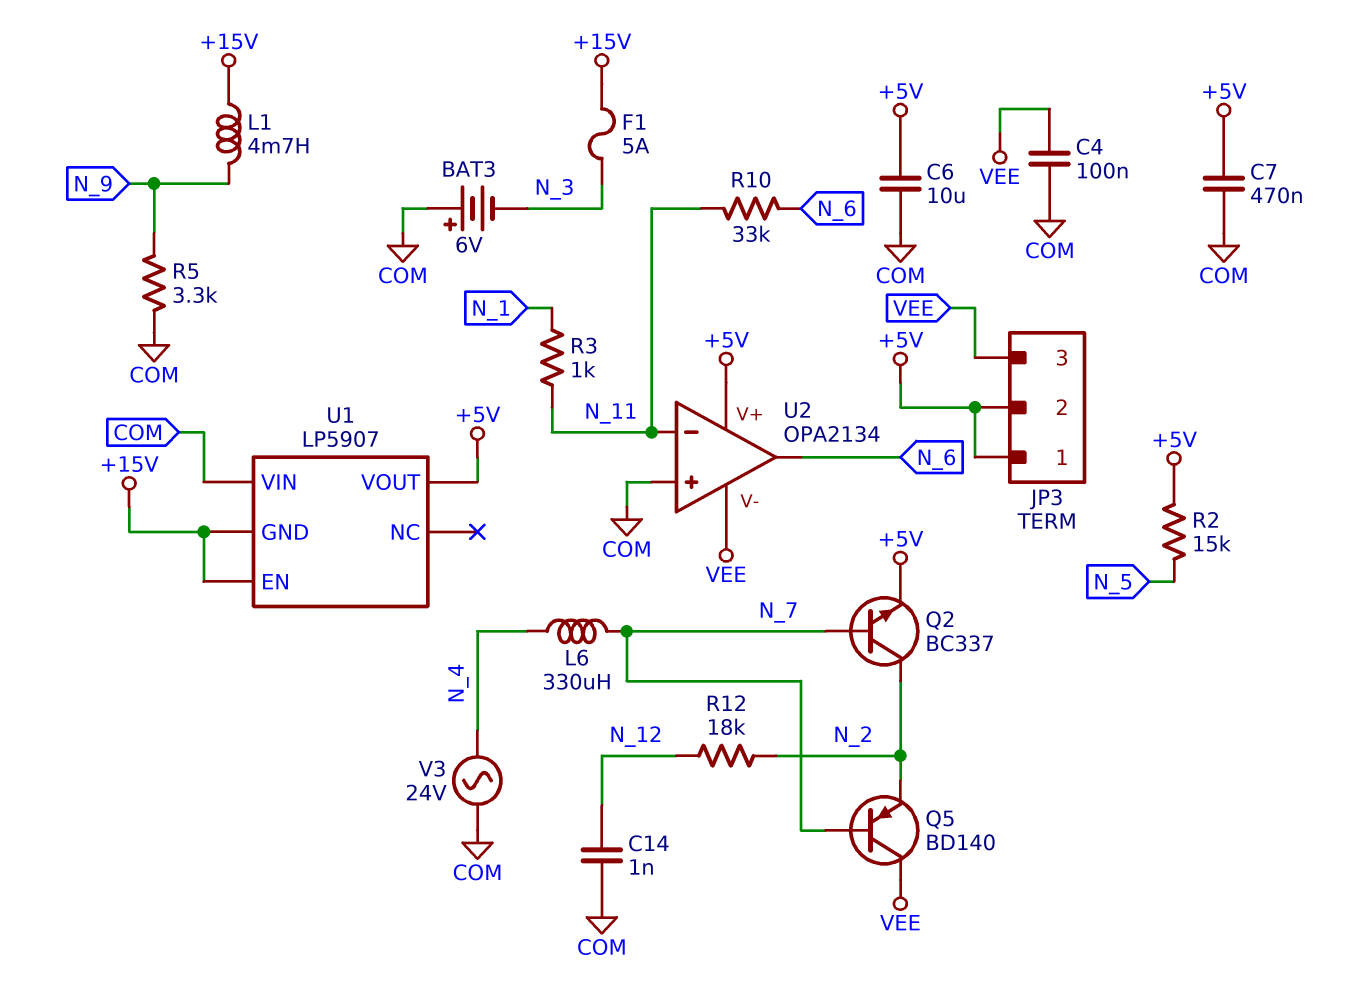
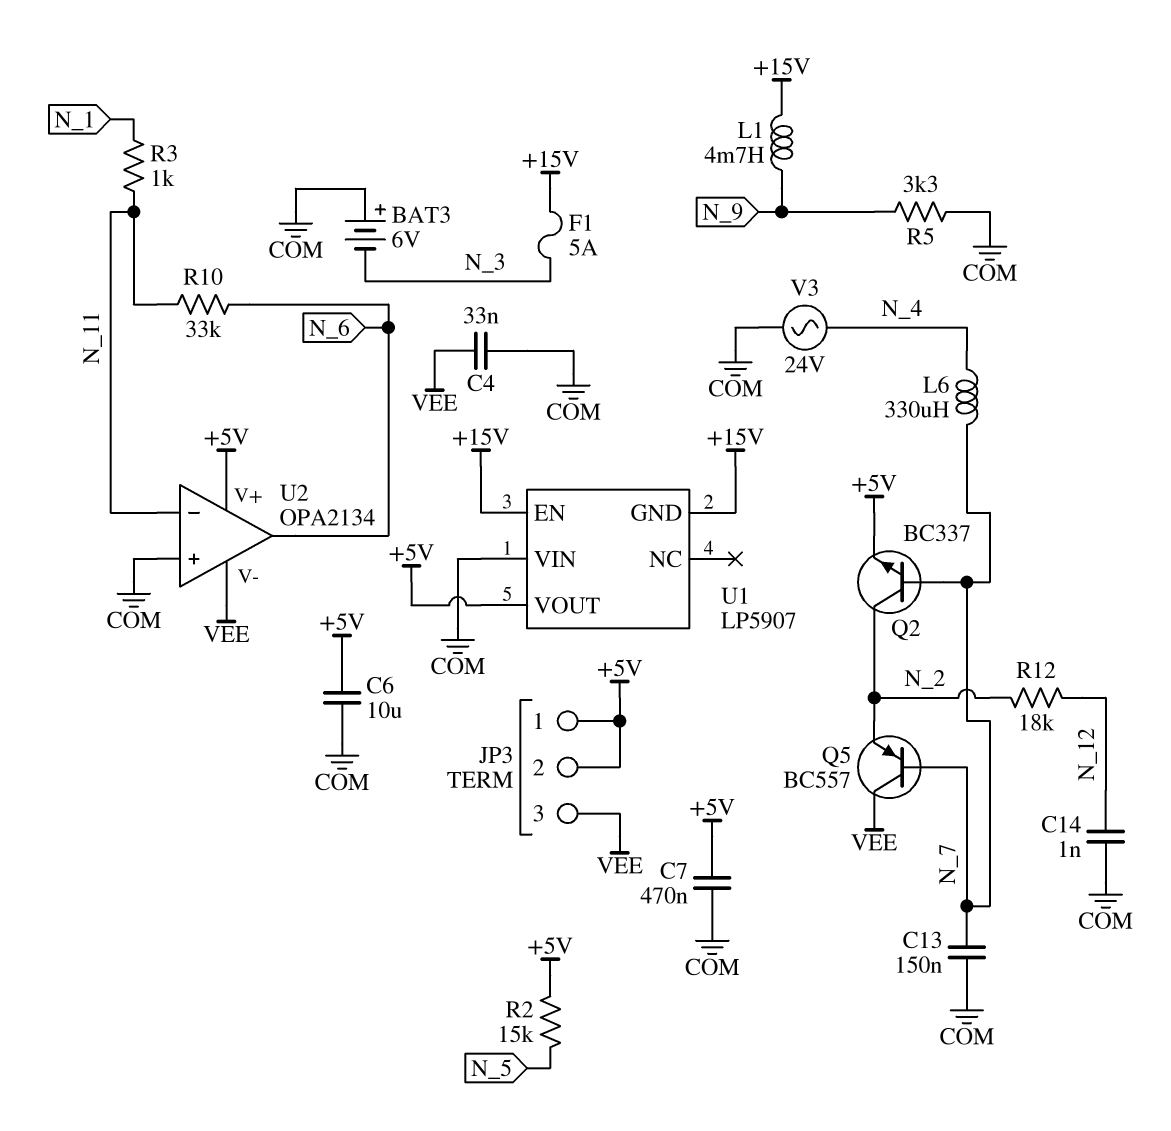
C4: 100nF (COM, VEE) -> 33nF (COM, VEE)
C13: none -> 150nF (COM, N_7)
Q5: PNP BD140 (B N_7, C VEE, E N_2) -> PNP BC557 (B N_7, C VEE, E N_2)

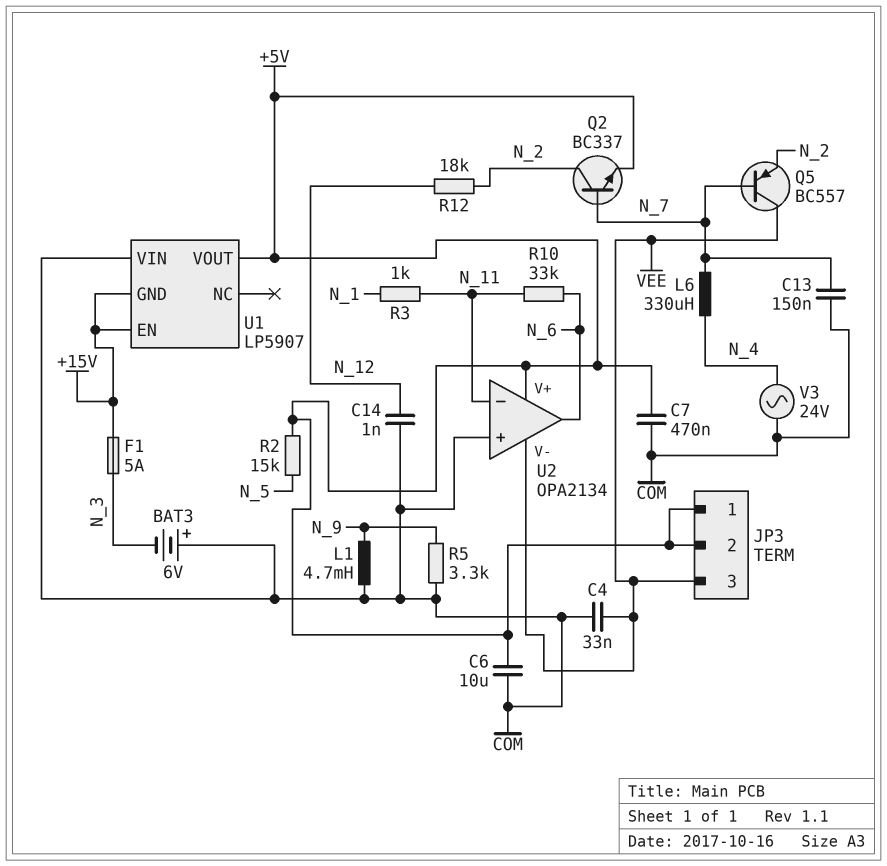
L1: 4.7mH (+15V, N_9) -> 4.7mH (COM, N_9)

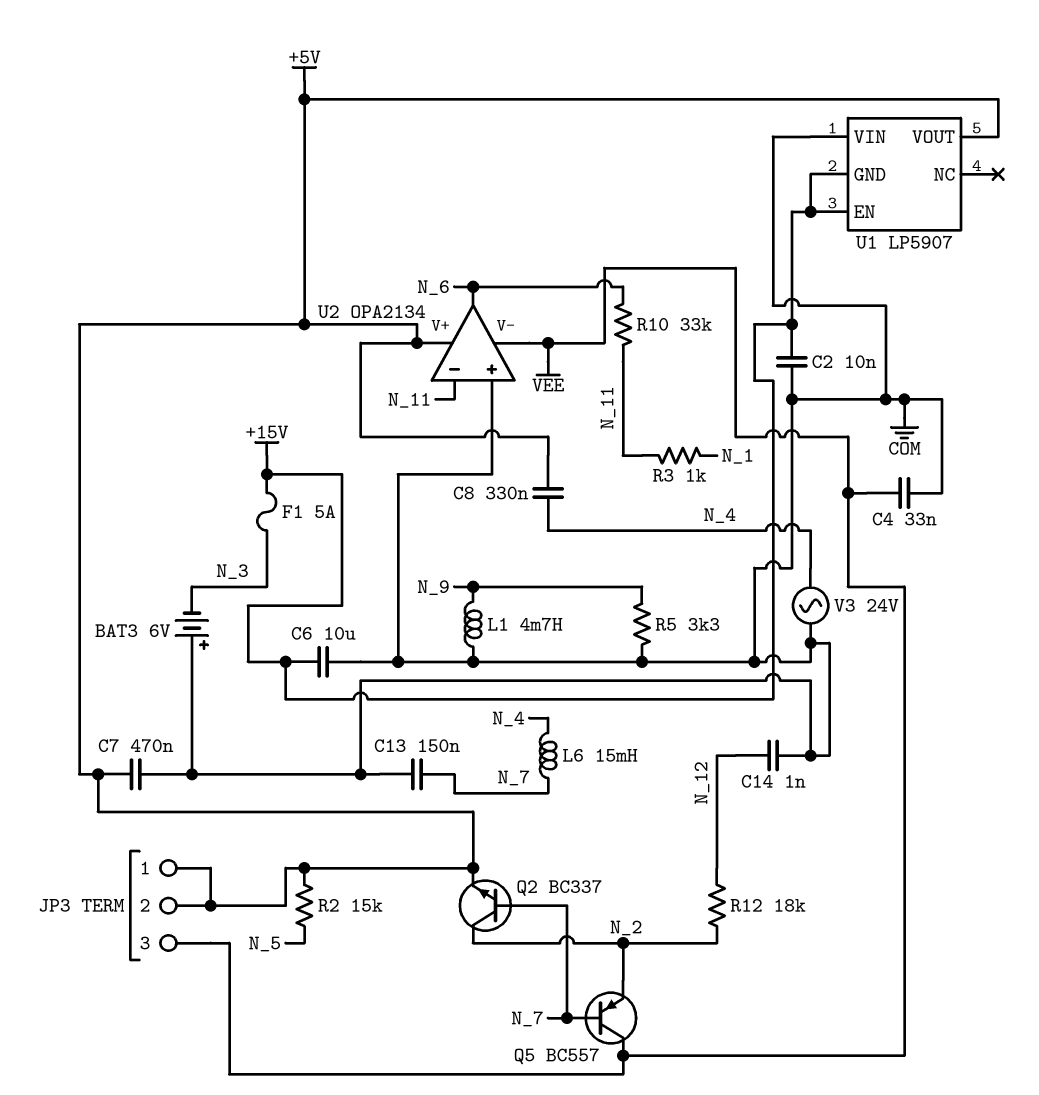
C2: none -> 10nF (+15V, COM)
C6: 10uF (+5V, COM) -> 10uF (+15V, COM)
C8: none -> 330nF (+5V, N_4)
L6: 330uH (N_4, N_7) -> 15mH (N_4, N_7)

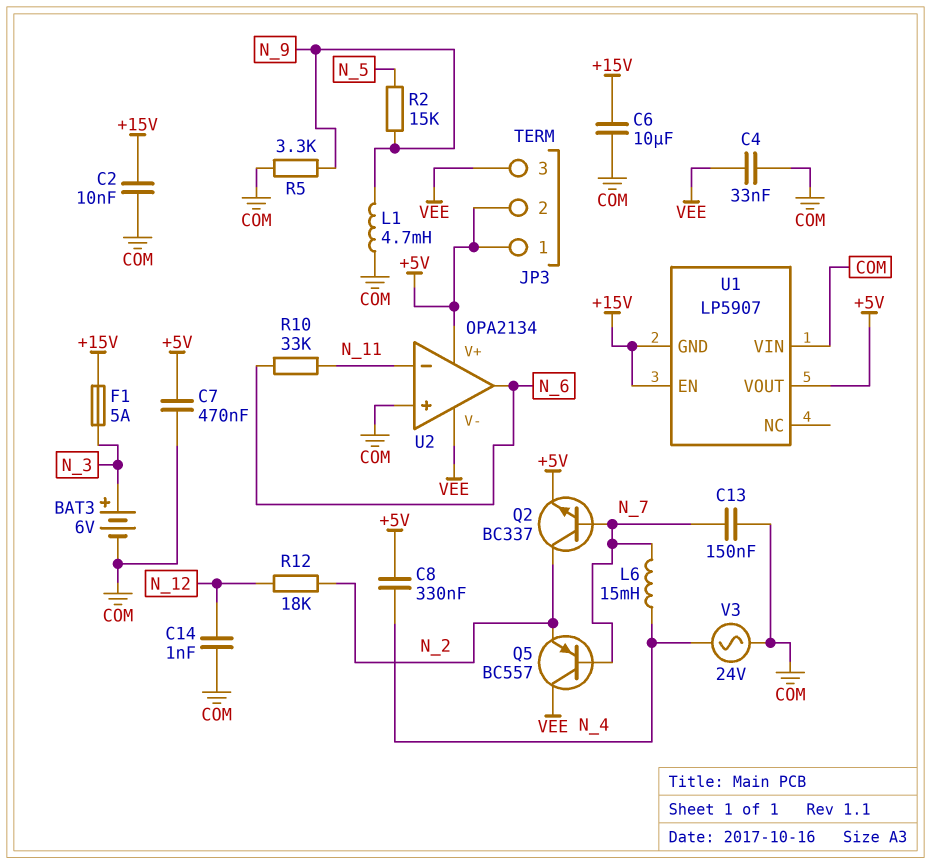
BAT3: 6V (plus COM, minus N_3) -> 6V (plus N_3, minus COM)
R2: 15k (+5V, N_5) -> 15k (N_5, N_9)
R3: 1k (N_1, N_11) -> none

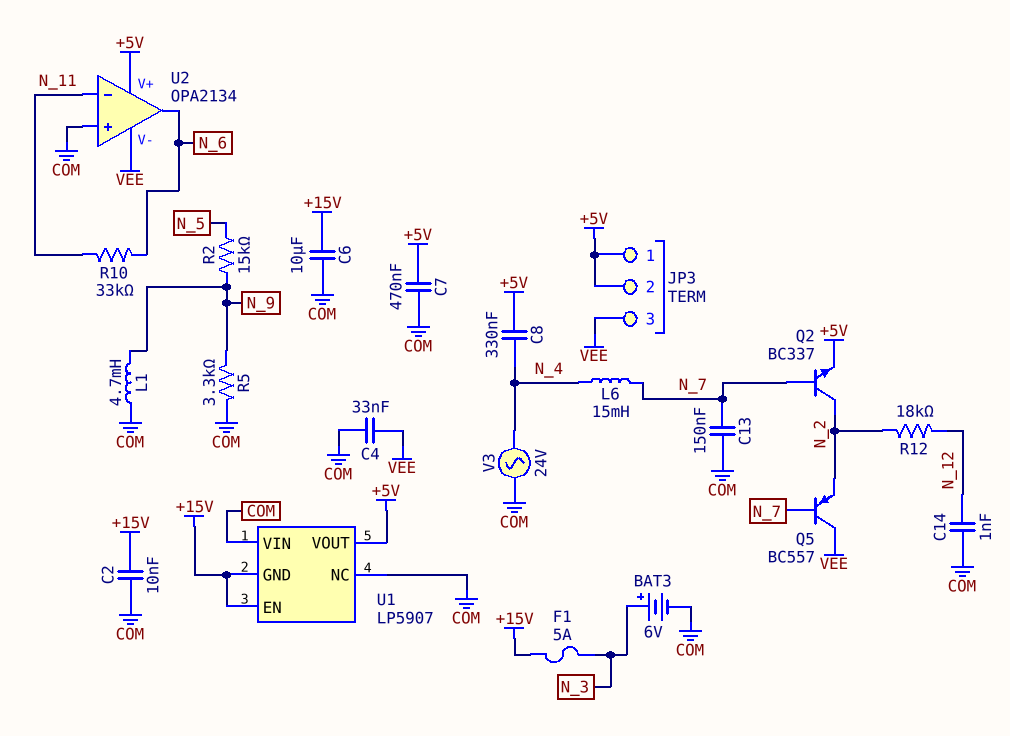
U1 pin NC: none -> COM

